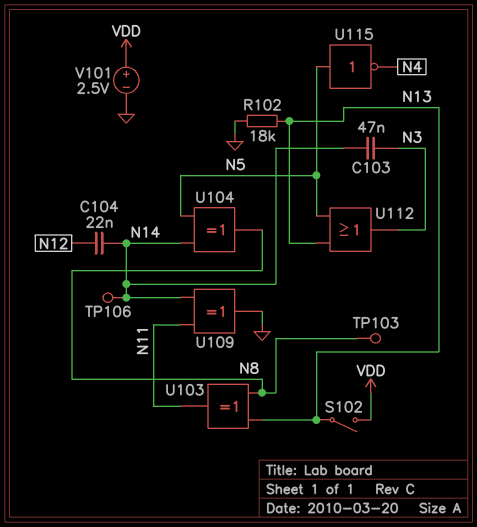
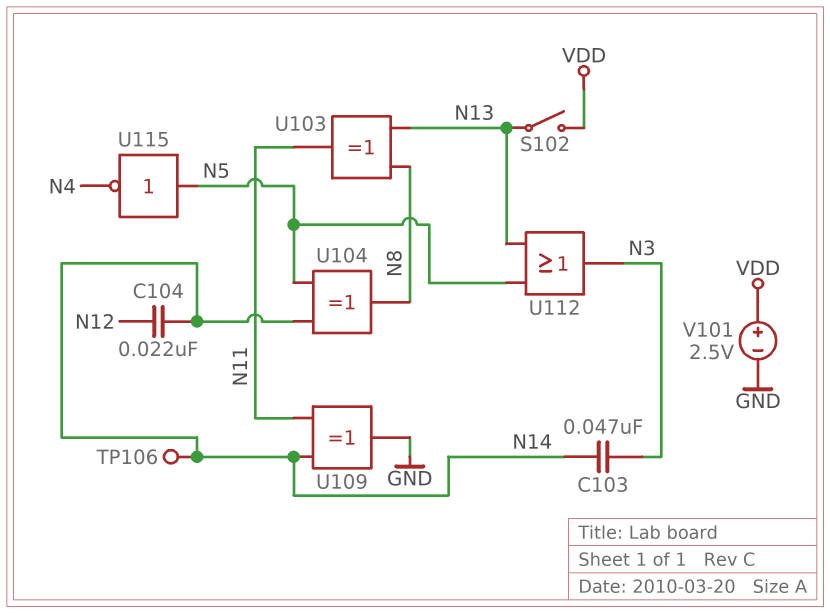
R102: 18k (GND, N13) -> none
TP103: test point (N8) -> none

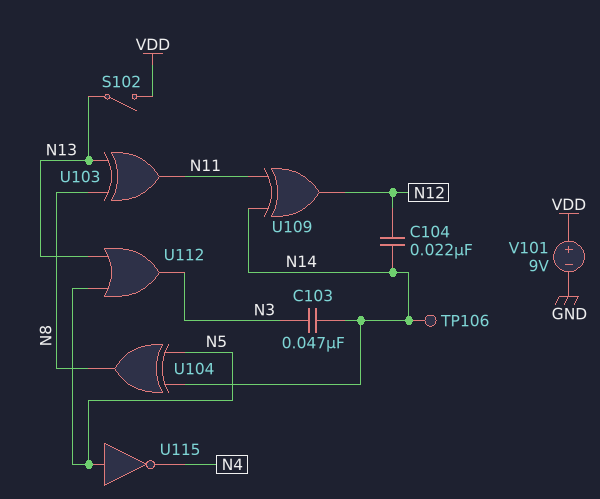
U109: XOR (in N11, in N14, out GND) -> XOR (in N11, in N14, out N12)
V101: 2.5V (plus VDD, minus GND) -> 9V (plus VDD, minus GND)

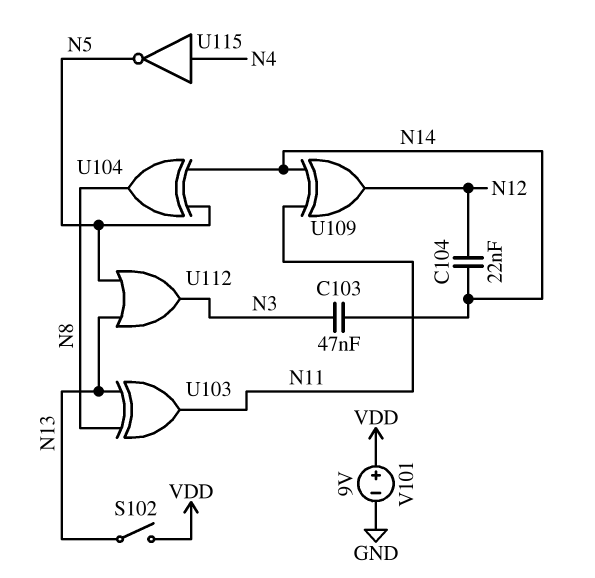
TP106: test point (N14) -> none
U115: NOT (in N5, out N4) -> NOT (in N4, out N5)

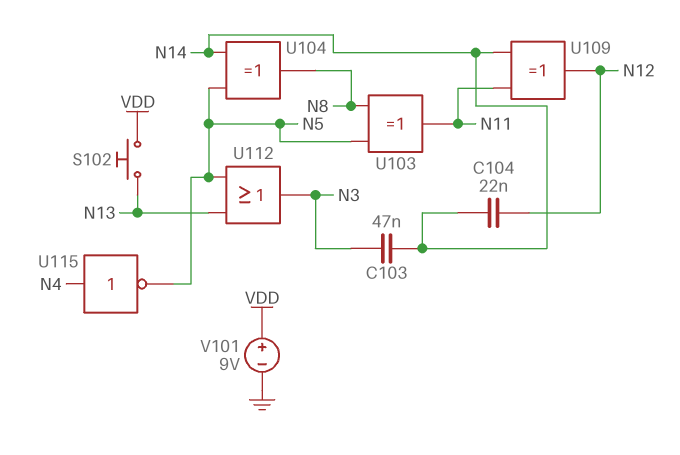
S102: switch (N13, VDD) -> button (N13, VDD)
U103: XOR (in N8, in N13, out N11) -> XOR (in N5, in N8, out N11)

